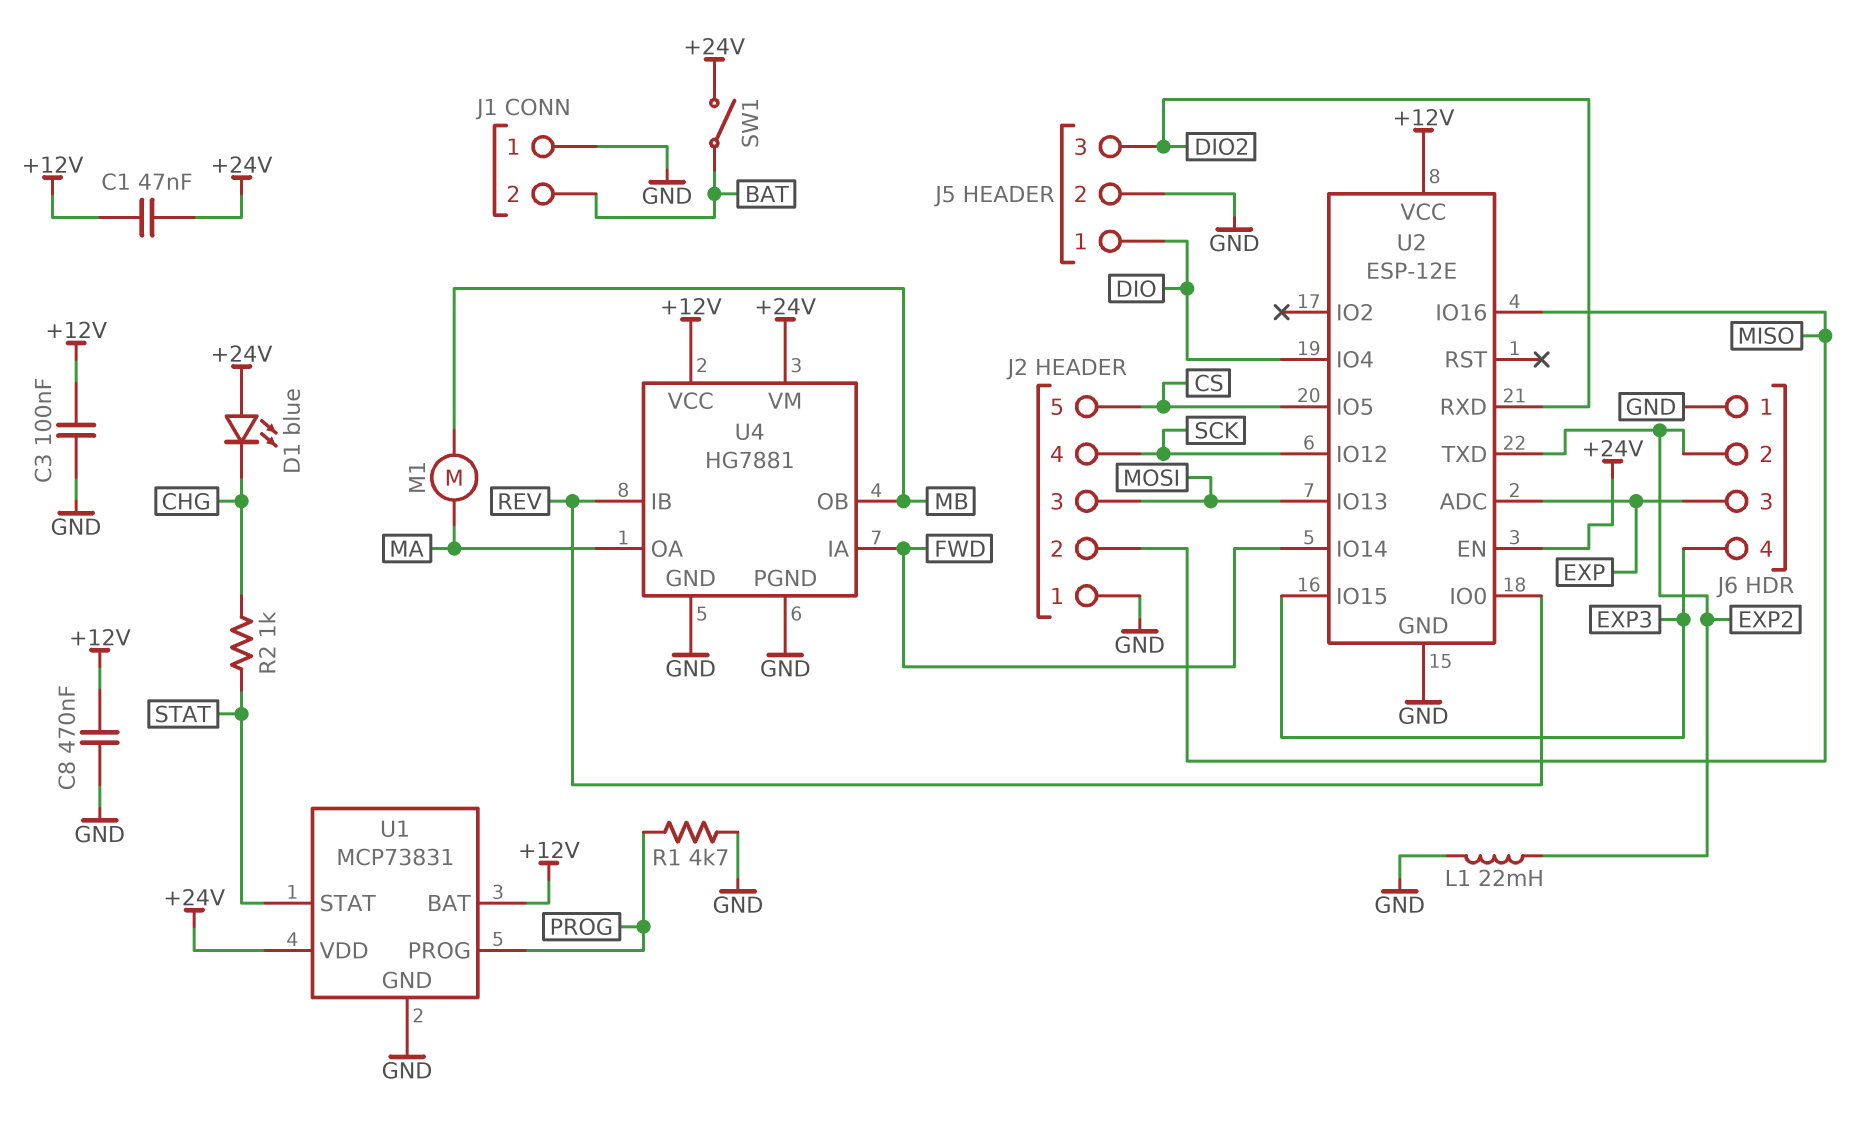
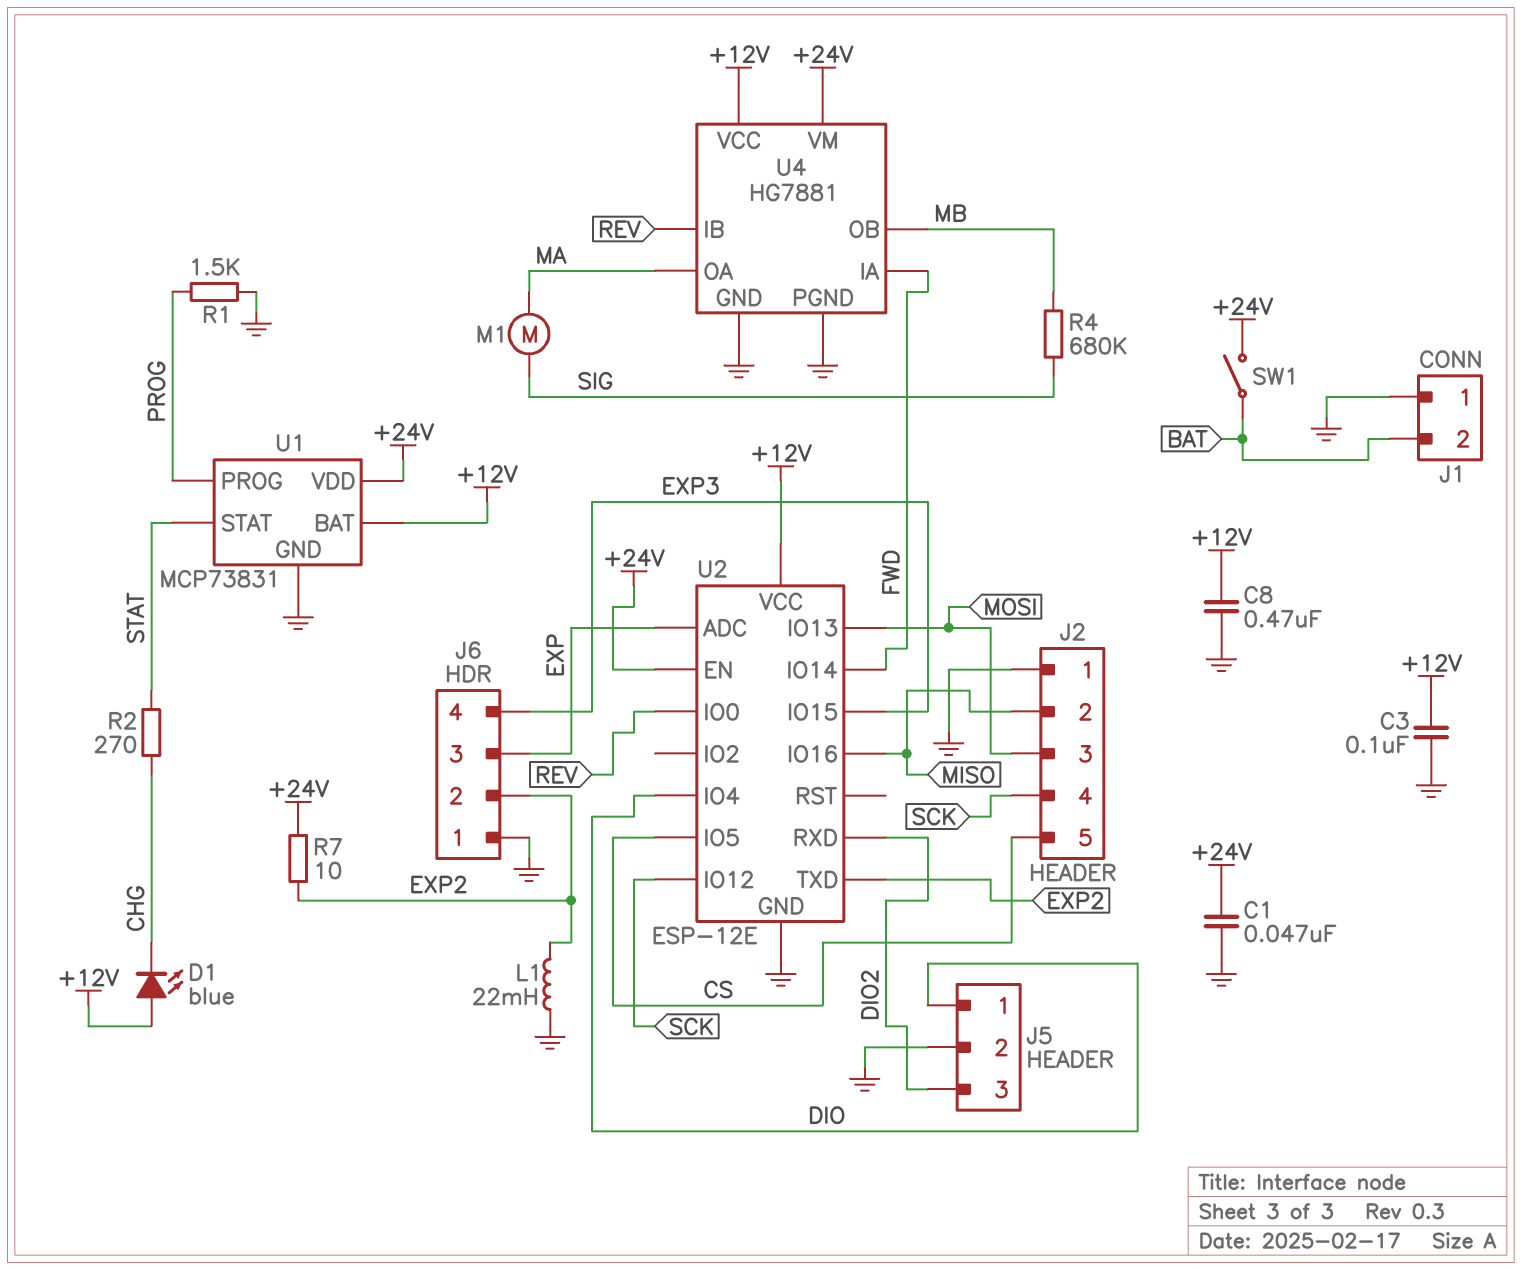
C1: 47nF (+12V, +24V) -> 47nF (+24V, GND)
D1: LED blue (A +24V, K CHG) -> LED blue (A +12V, K CHG)
M1: motor (MA, MB) -> motor (MA, SIG)
R1: 4.7k (GND, PROG) -> 1.5k (GND, PROG)
R2: 1k (CHG, STAT) -> 270 (CHG, STAT)
R4: none -> 680k (MB, SIG)
R7: none -> 10 (+24V, EXP2)

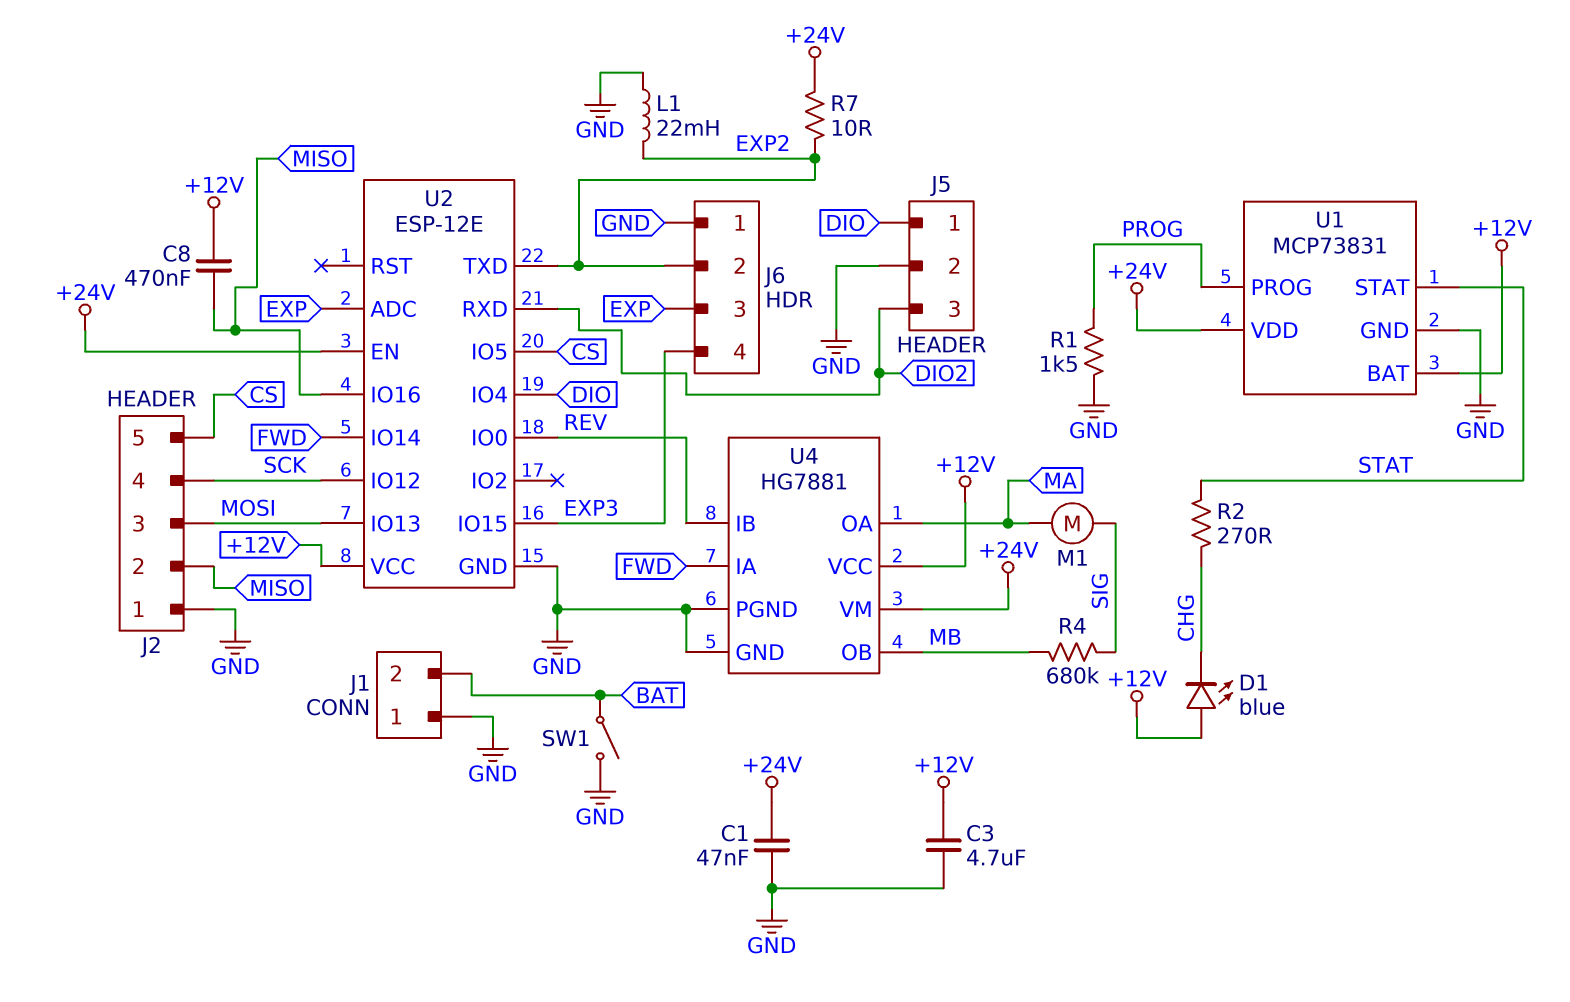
C3: 100nF (+12V, GND) -> 4.7uF (+12V, GND)
C8: 470nF (+12V, GND) -> 470nF (+12V, MISO)
SW1: switch (+24V, BAT) -> switch (BAT, GND)

